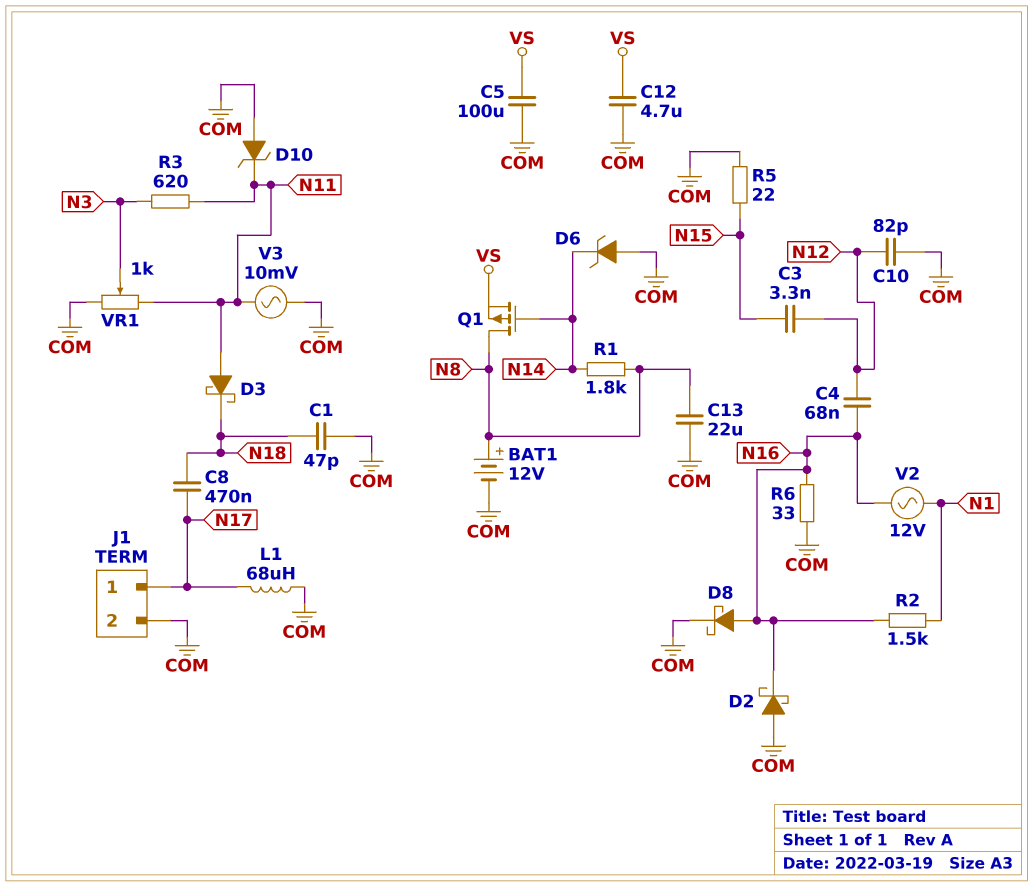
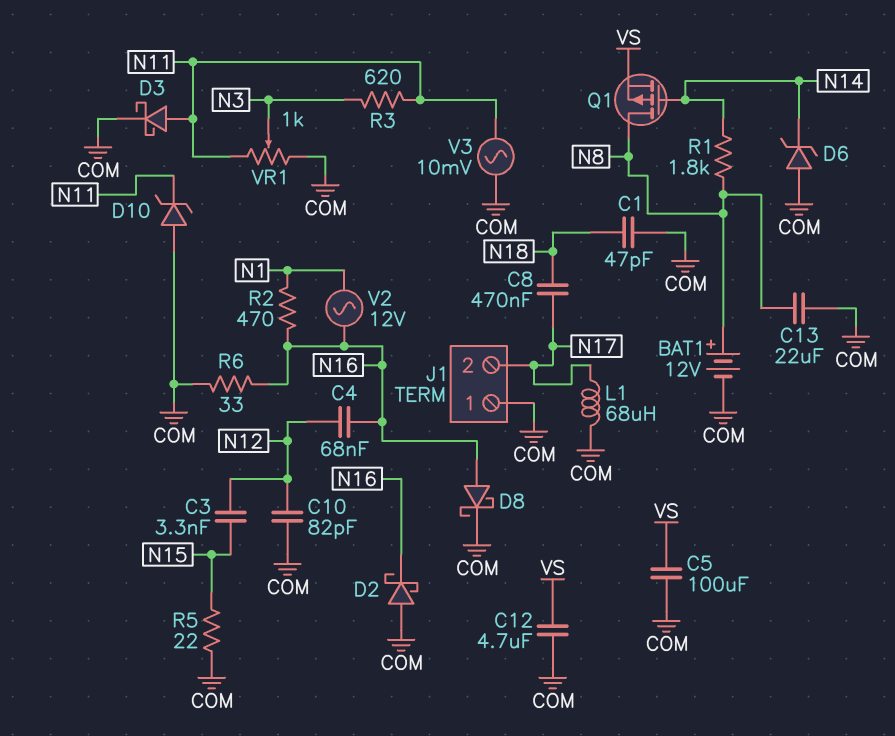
D3: schottky (A N11, K N18) -> schottky (A N11, K COM)
J1 pin 1: N17 -> COM
J1 pin 2: COM -> N17
R2: 1.5k (N1, N16) -> 470 (N1, N16)

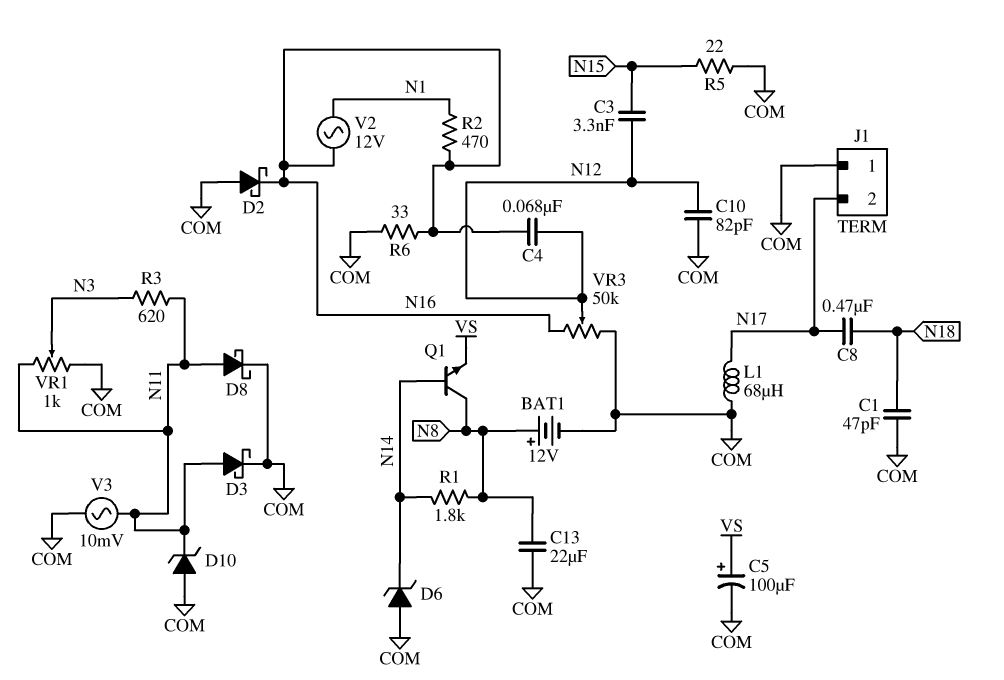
C5: 100uF (COM, VS) -> 100uF (plus VS, minus COM)
C12: 4.7uF (COM, VS) -> none
D8: schottky (A N16, K COM) -> schottky (A N11, K COM)
Q1: PMOS (G N14, D N8, S VS) -> NPN (B N14, C N8, E VS)
VR3: none -> 50k (COM, N16, wiper N12)

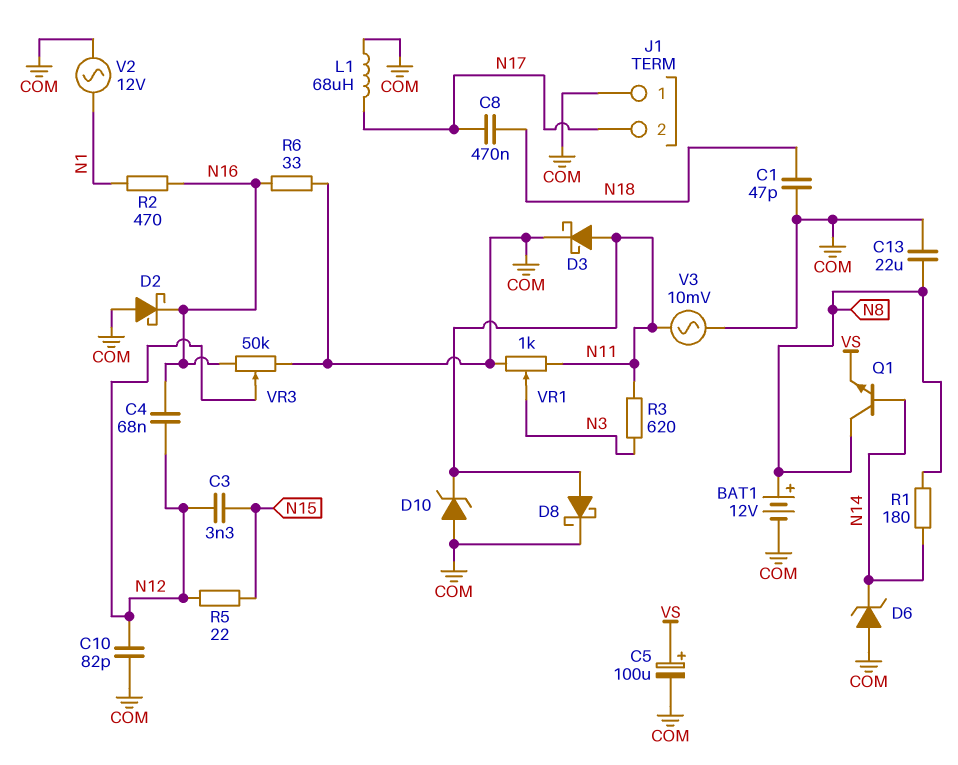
R1: 1.8k (N8, N14) -> 180 (N8, N14)
R5: 22 (COM, N15) -> 22 (N12, N15)
V2: AC 12V (N1, N16) -> AC 12V (COM, N1)

